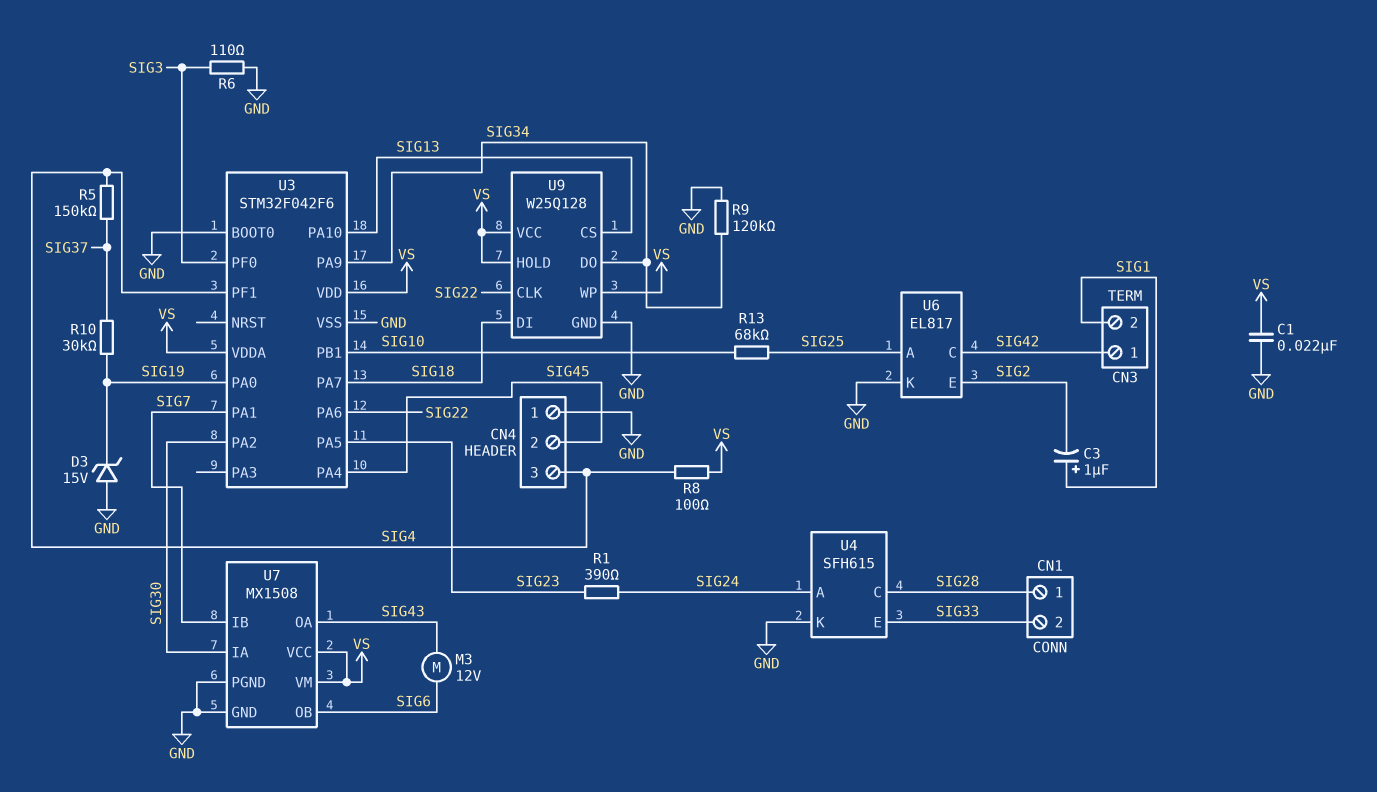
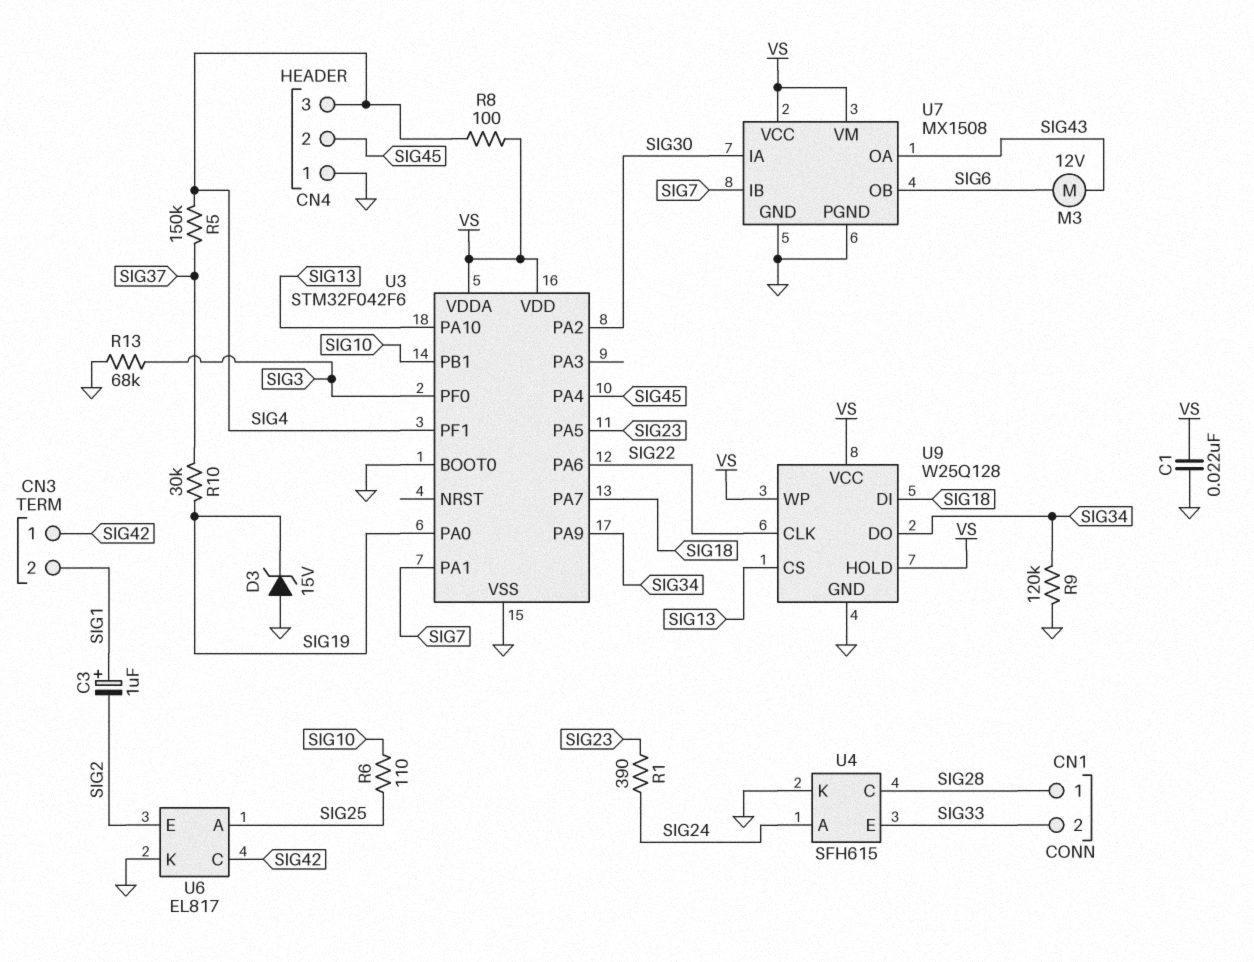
R6: 110 (GND, SIG3) -> 110 (SIG10, SIG25)
R13: 68k (SIG10, SIG25) -> 68k (GND, SIG3)

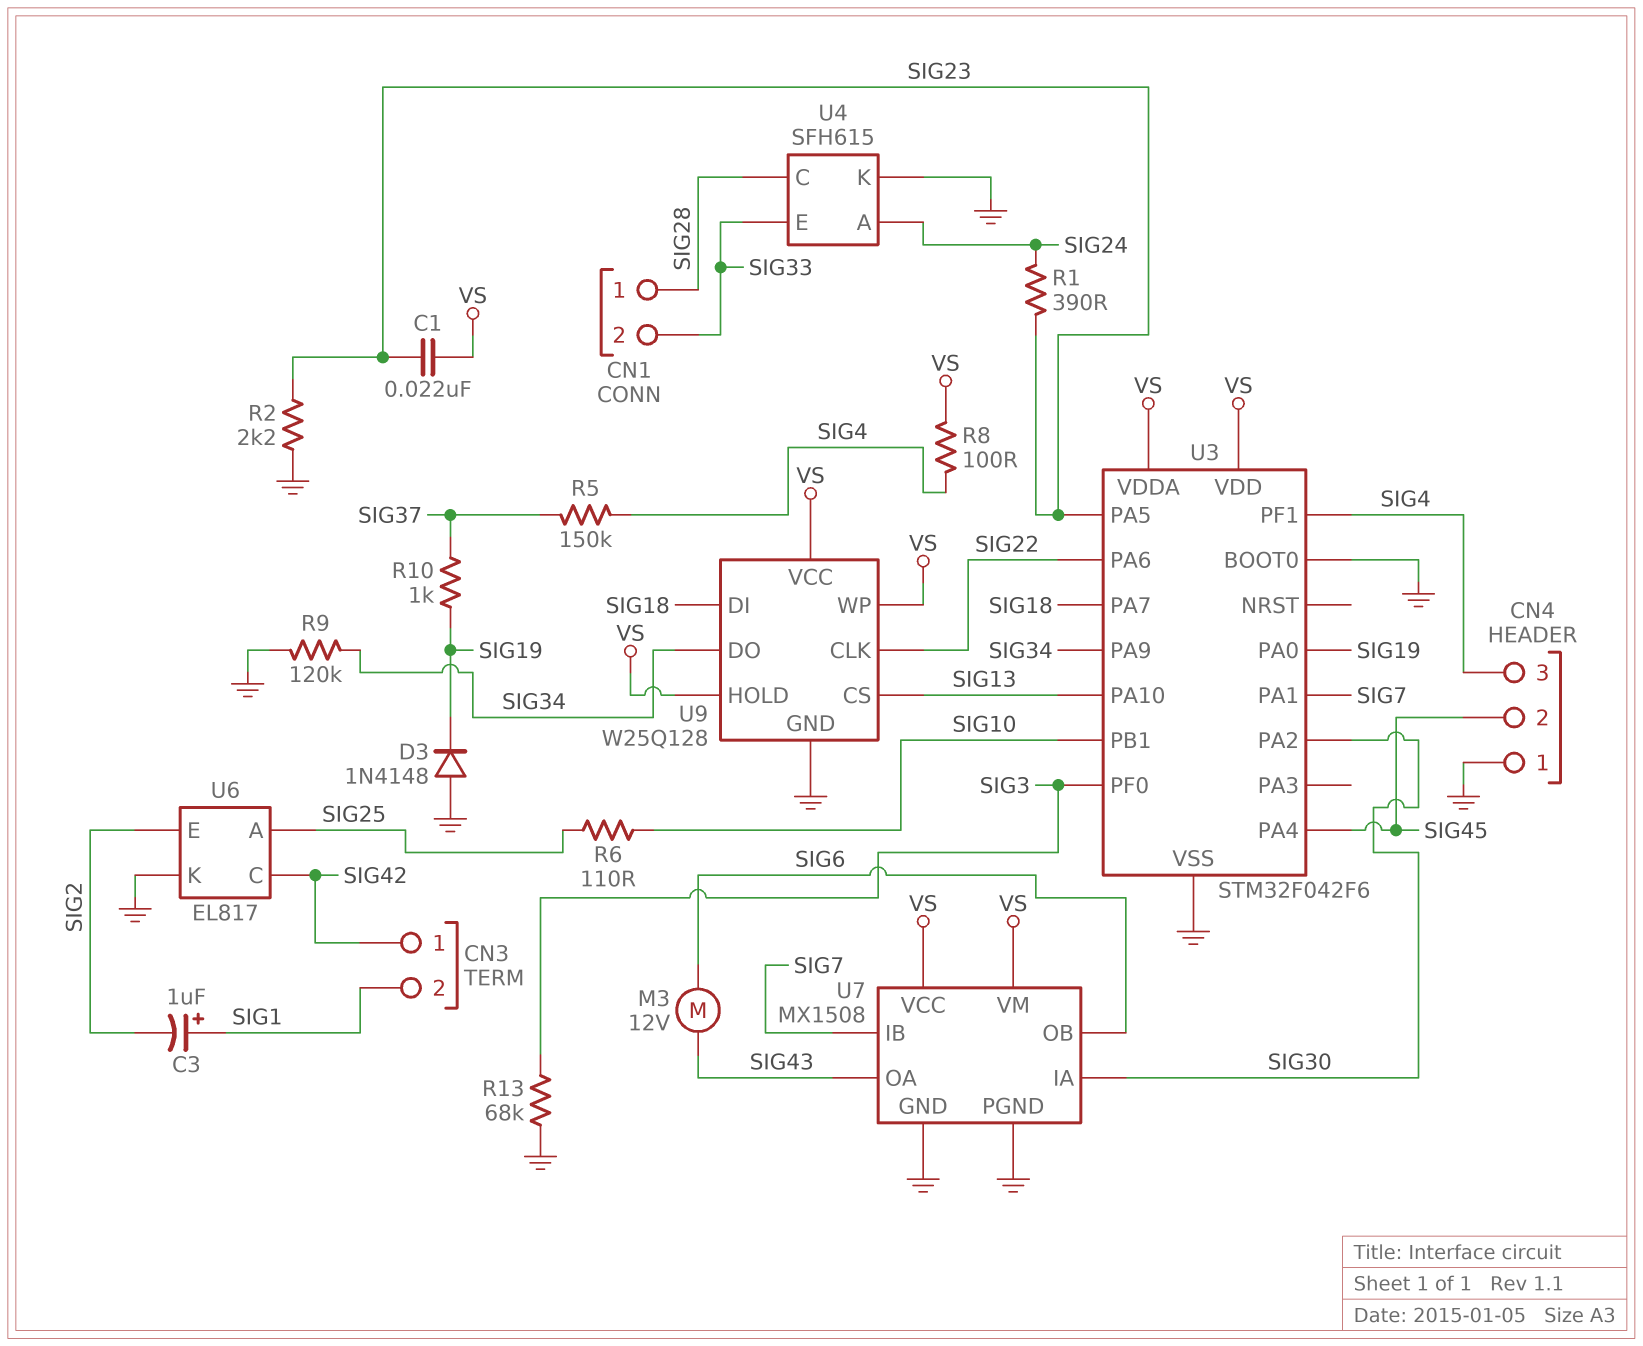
C1: 22nF (GND, VS) -> 22nF (SIG23, VS)
D3: zener 15V (A GND, K SIG19) -> diode 1N4148 (A GND, K SIG19)
R2: none -> 2.2k (GND, SIG23)
R10: 30k (SIG19, SIG37) -> 1k (SIG19, SIG37)

